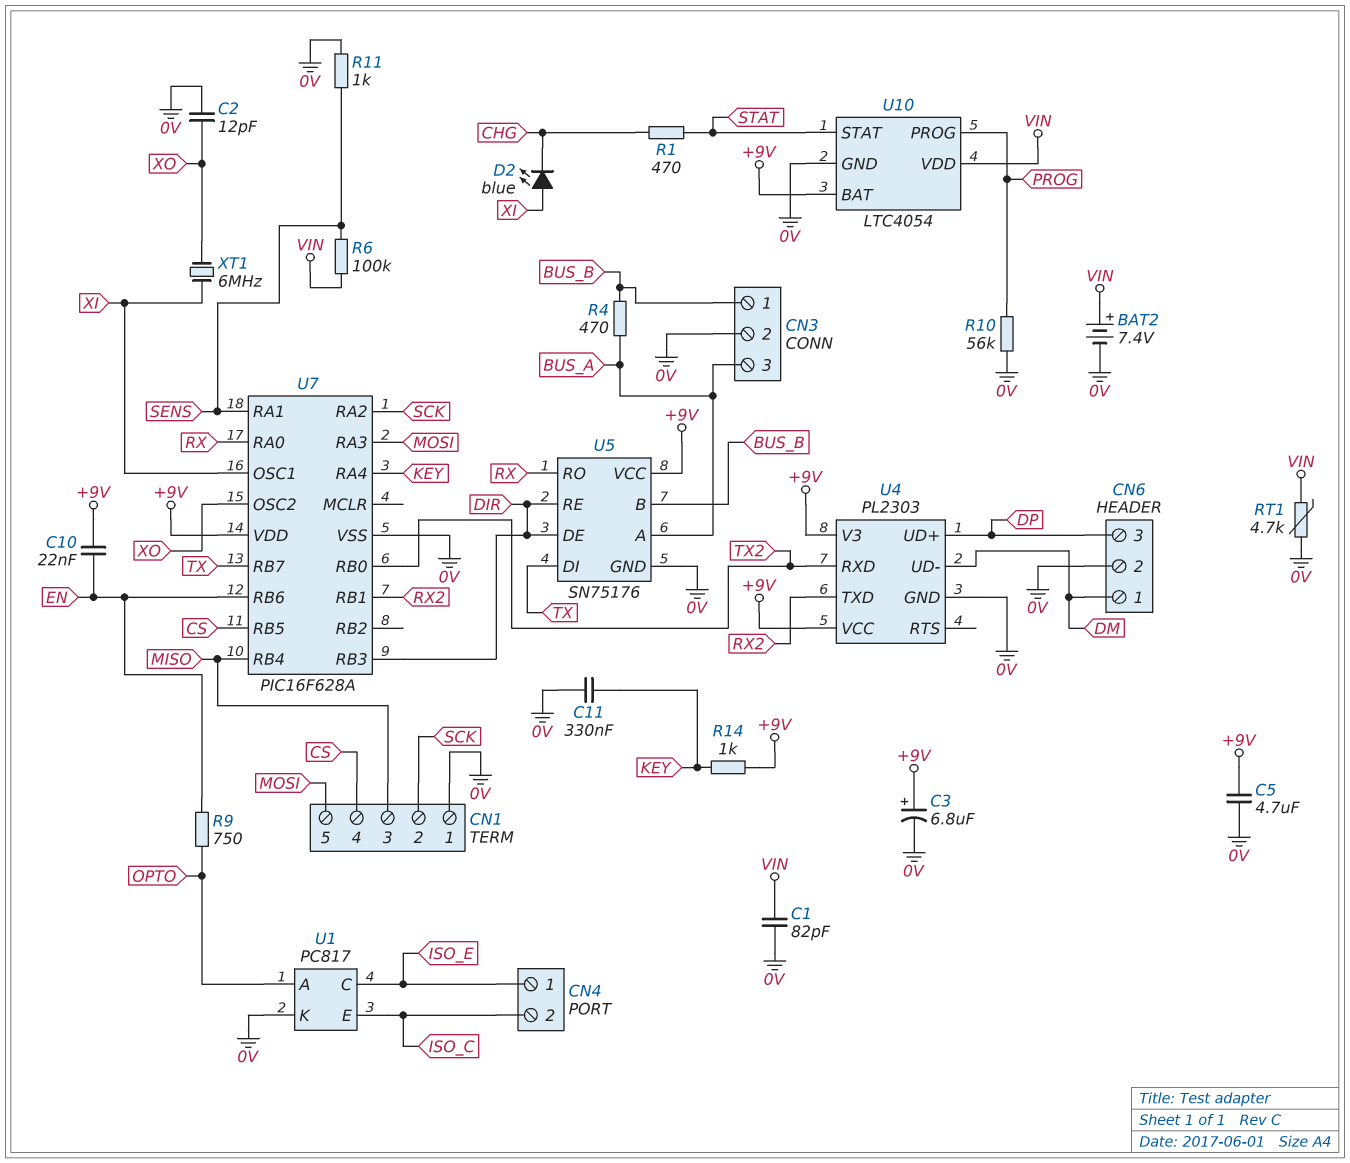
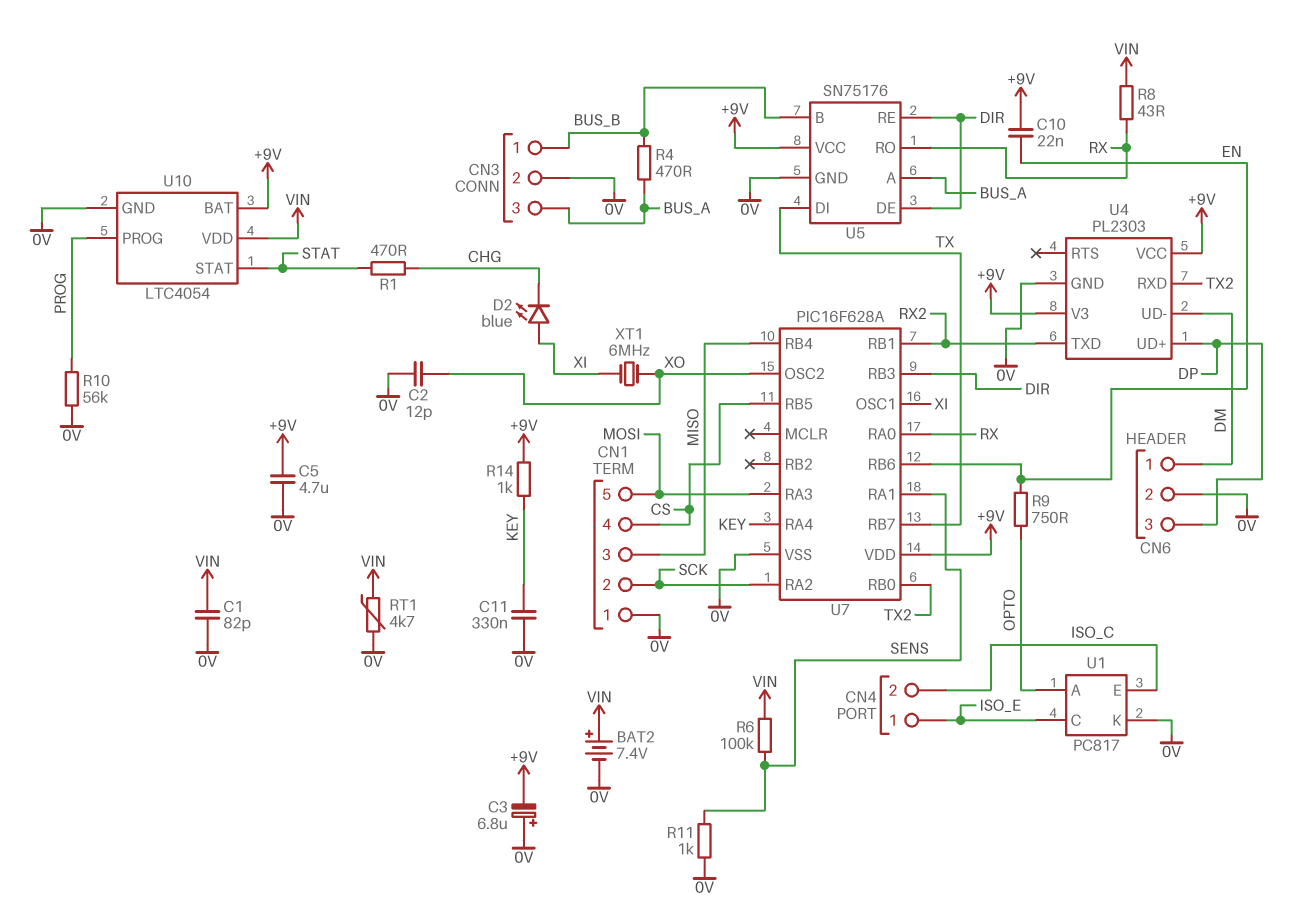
C3: 6.8uF (plus +9V, minus 0V) -> 6.8uF (plus 0V, minus +9V)
R8: none -> 43 (RX, VIN)

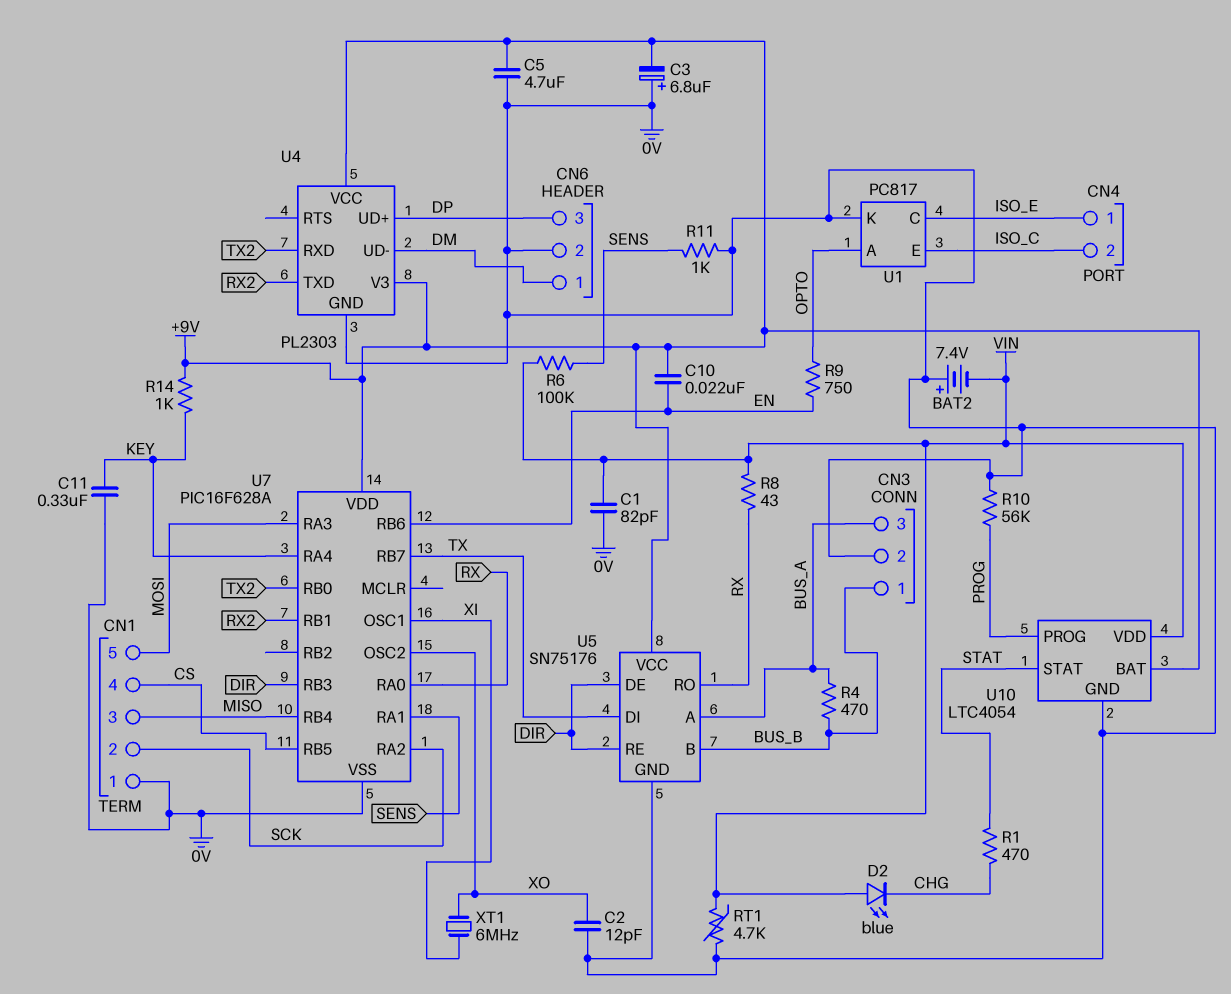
BAT2: 7.4V (plus VIN, minus 0V) -> 7.4V (plus 0V, minus VIN)
D2: LED blue (A XI, K CHG) -> LED blue (A VIN, K CHG)

